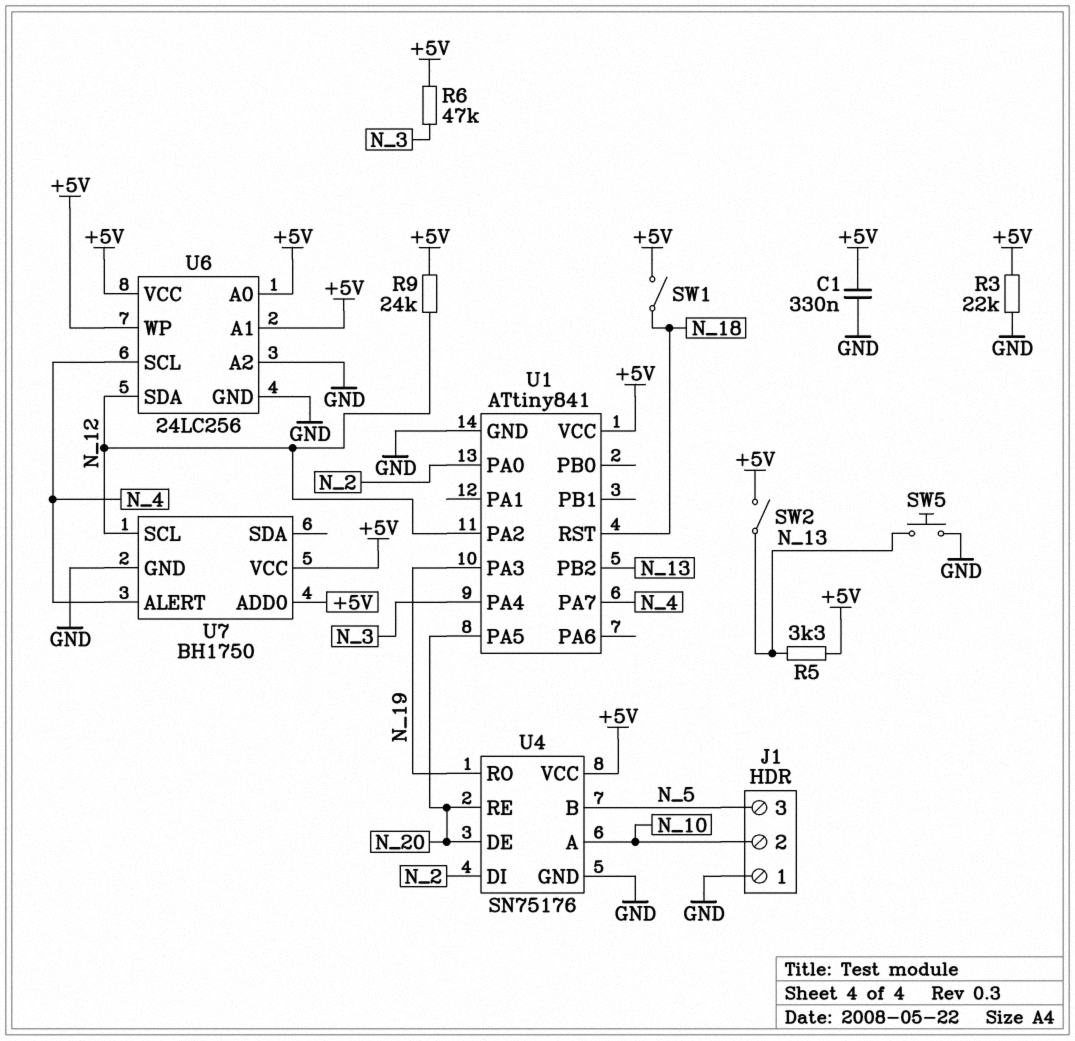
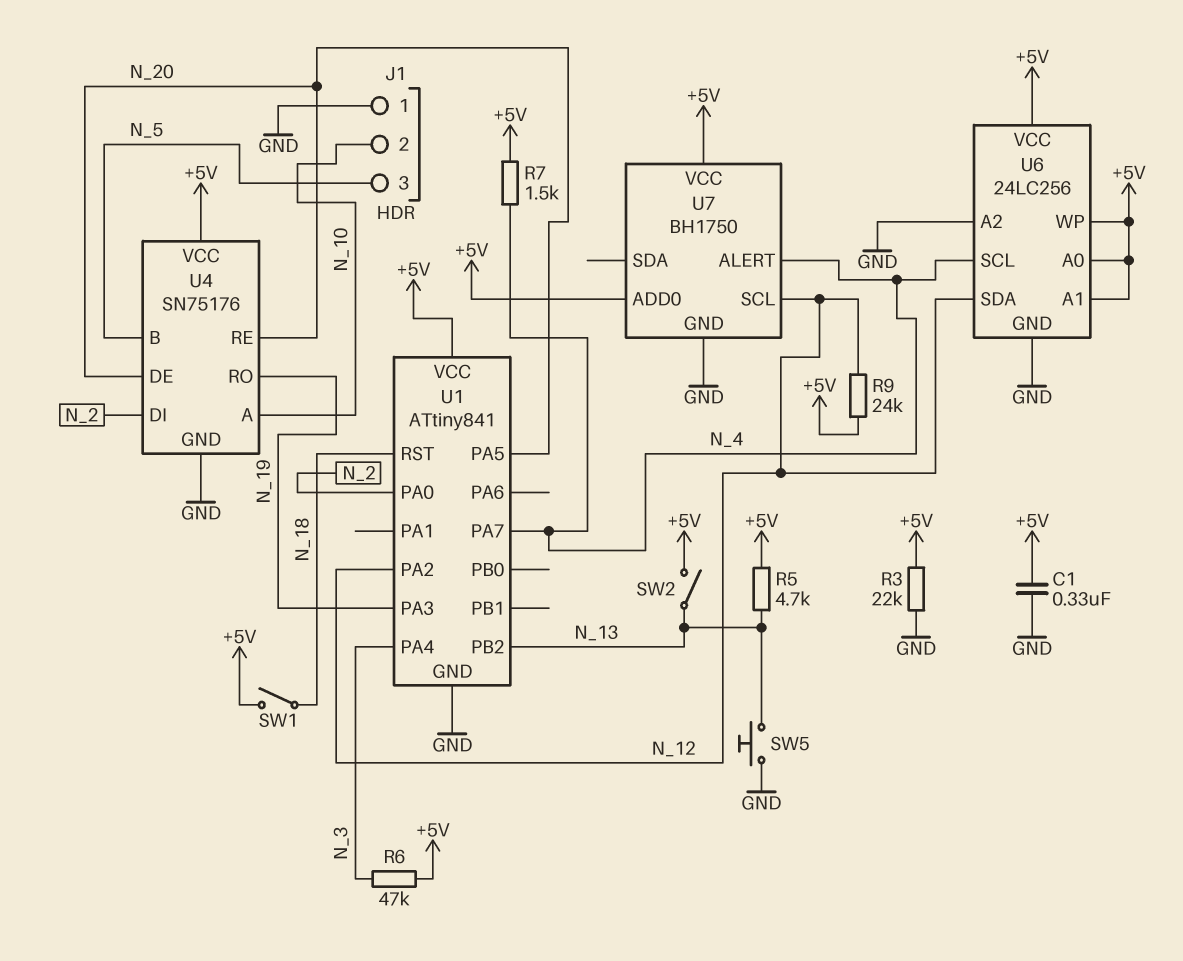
R5: 3.3k (+5V, N_13) -> 4.7k (+5V, N_13)
R7: none -> 1.5k (+5V, N_4)

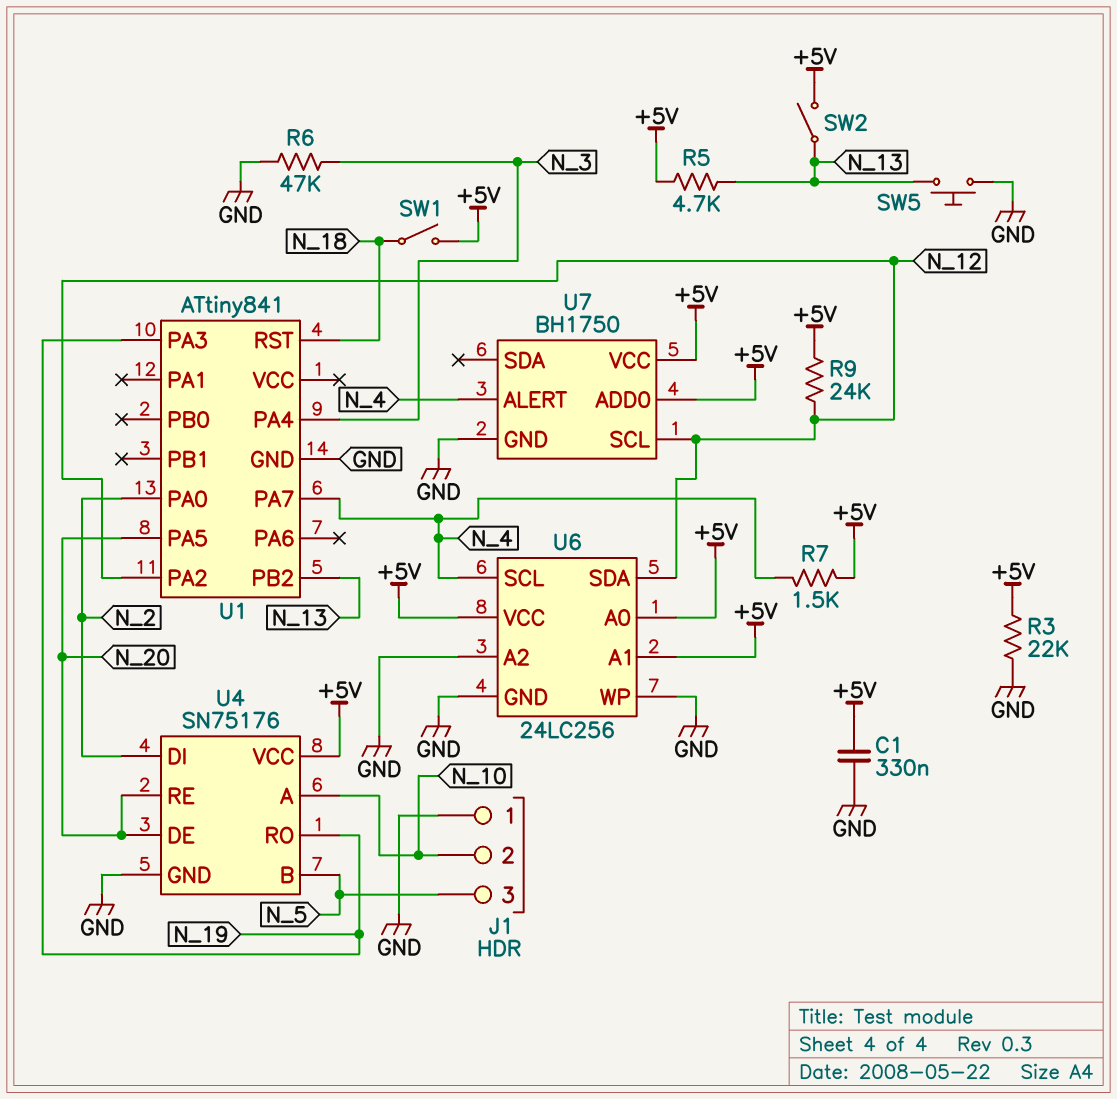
R6: 47k (+5V, N_3) -> 47k (GND, N_3)
U1 pin VCC: +5V -> none
U6 pin WP: +5V -> GND

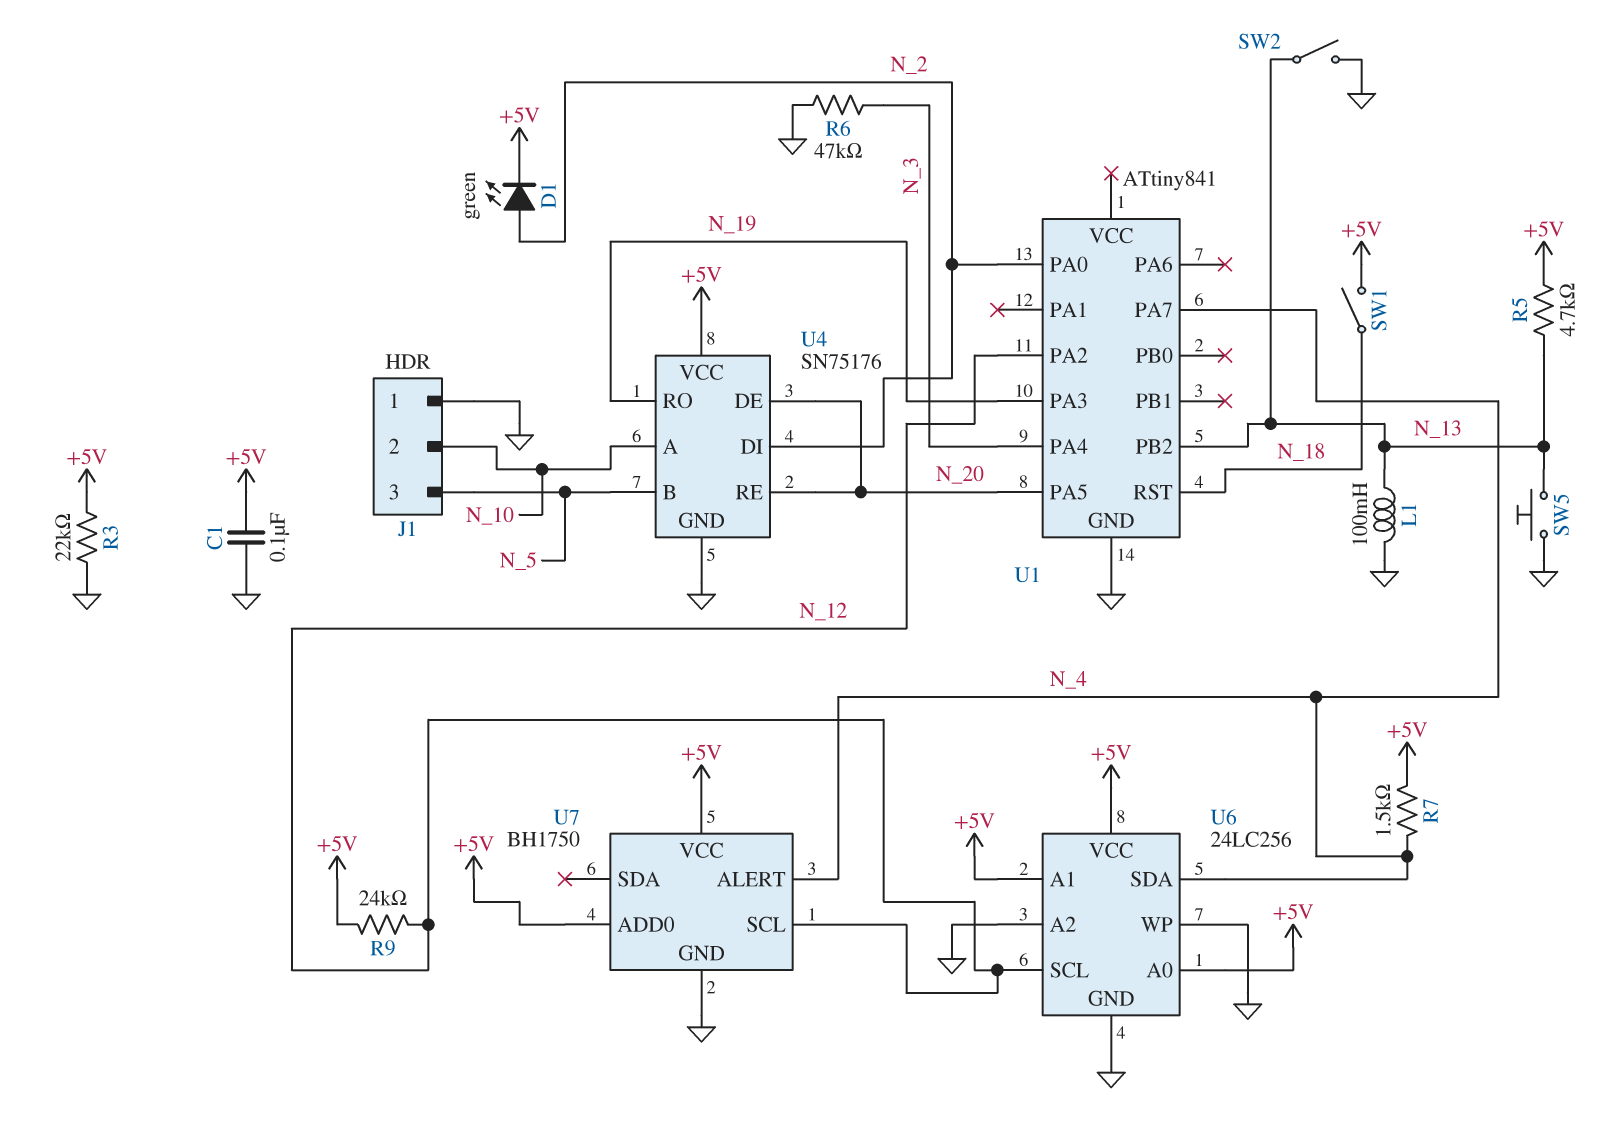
C1: 330nF (+5V, GND) -> 100nF (+5V, GND)
D1: none -> LED green (A N_2, K +5V)
L1: none -> 100mH (GND, N_13)
SW2: switch (+5V, N_13) -> switch (GND, N_13)
U6 pin SCL: N_4 -> N_12
U6 pin SDA: N_12 -> N_4

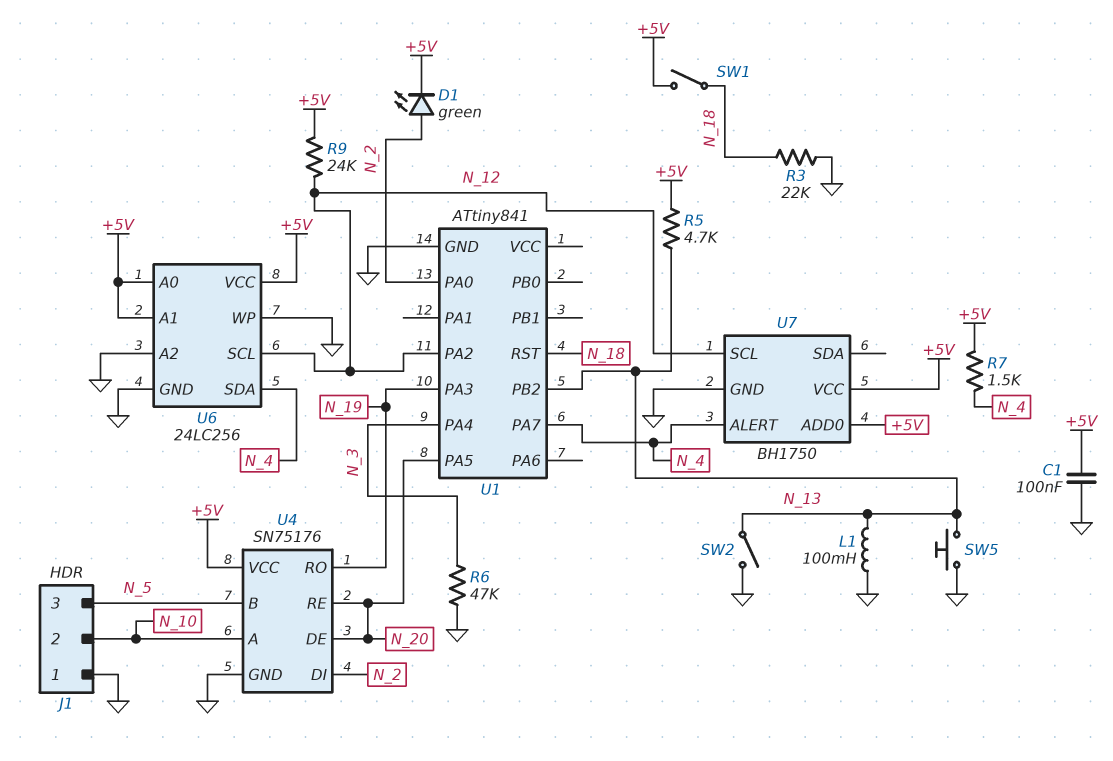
R3: 22k (+5V, GND) -> 22k (GND, N_18)

